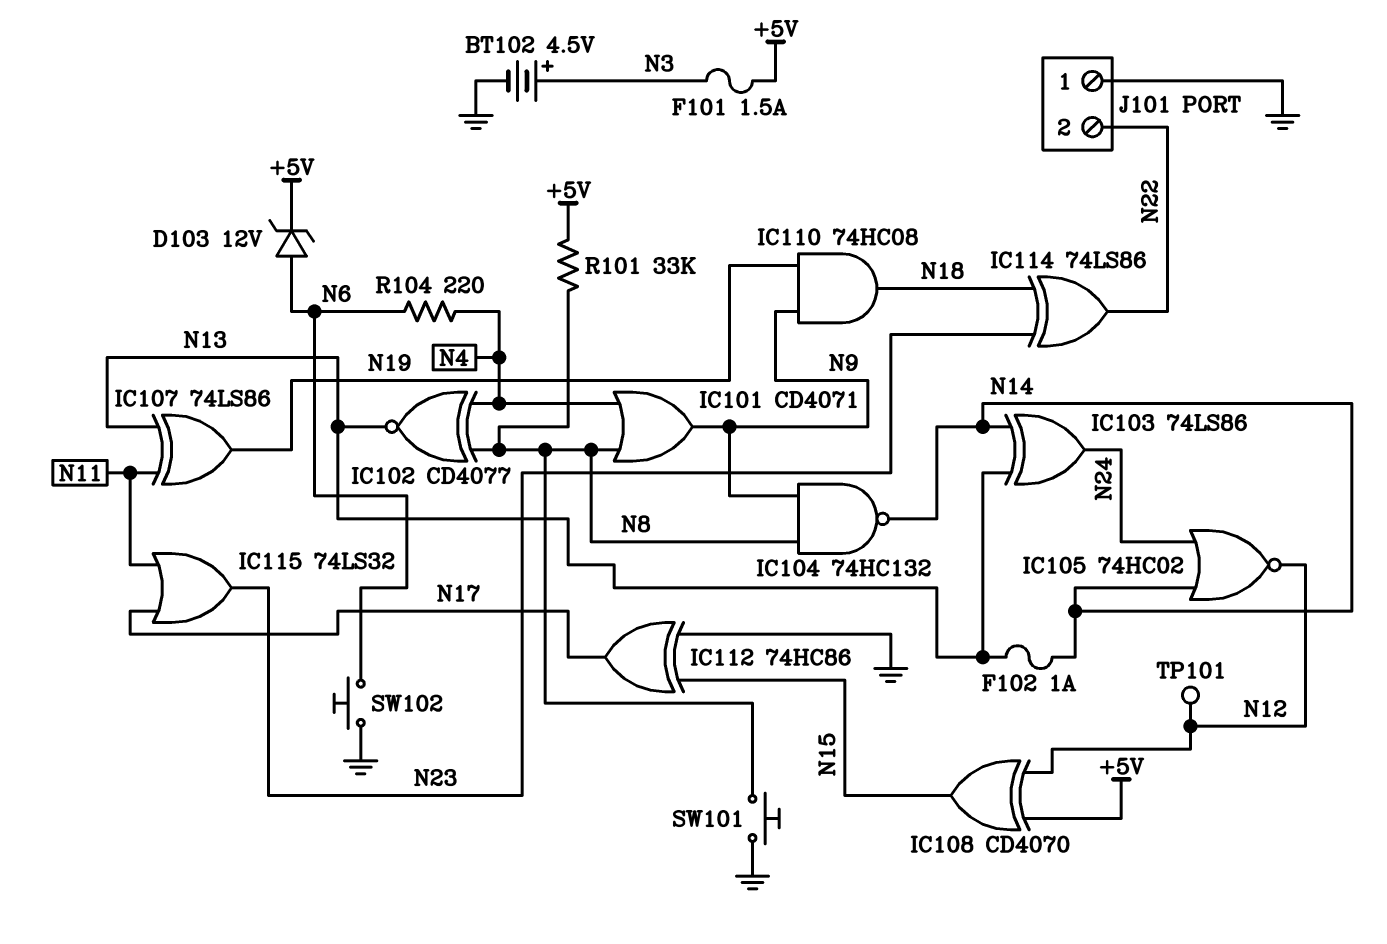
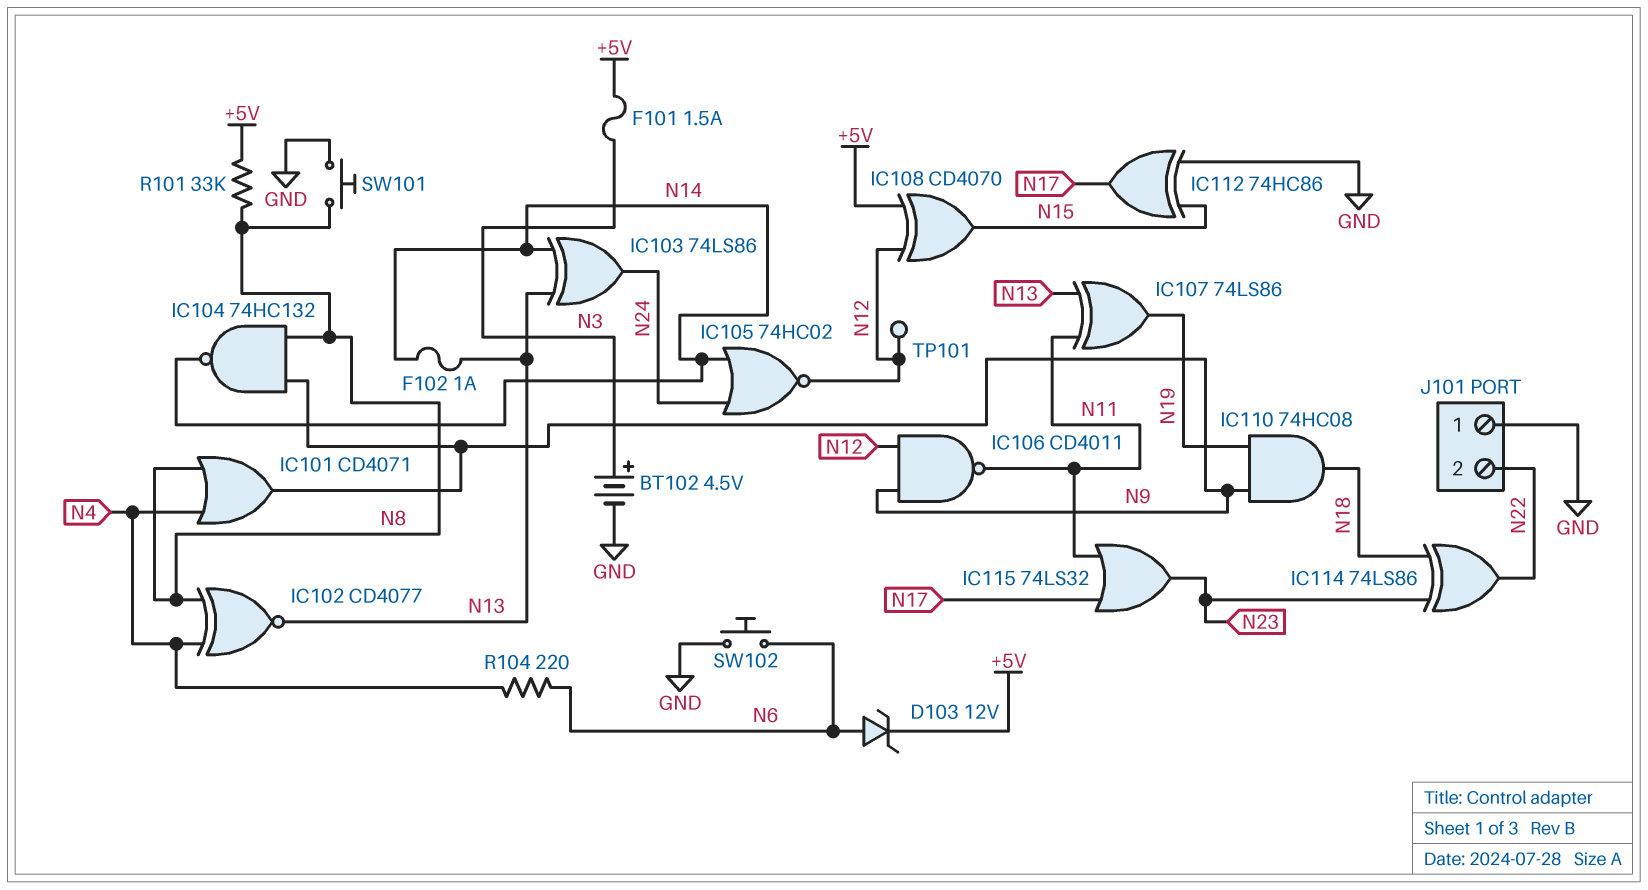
IC106: none -> NAND CD4011 (in N9, in N12, out N11)

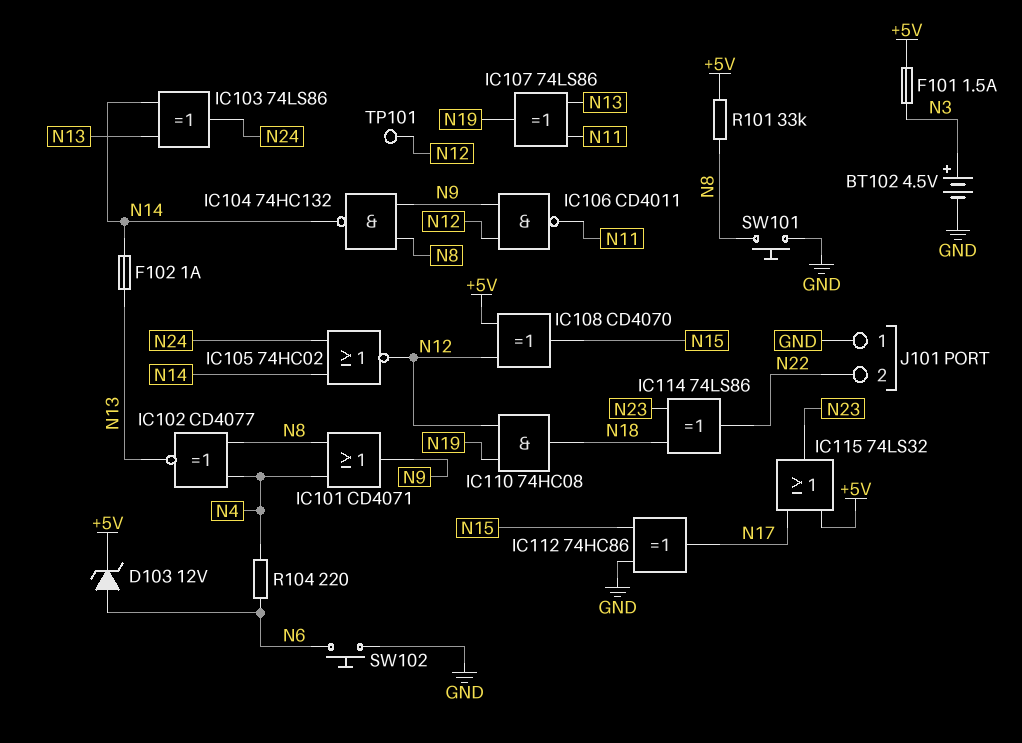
IC110: AND 74HC08 (in N9, in N19, out N18) -> AND 74HC08 (in N12, in N19, out N18)
IC115: OR 74LS32 (in N11, in N17, out N23) -> OR 74LS32 (in +5V, in N17, out N23)

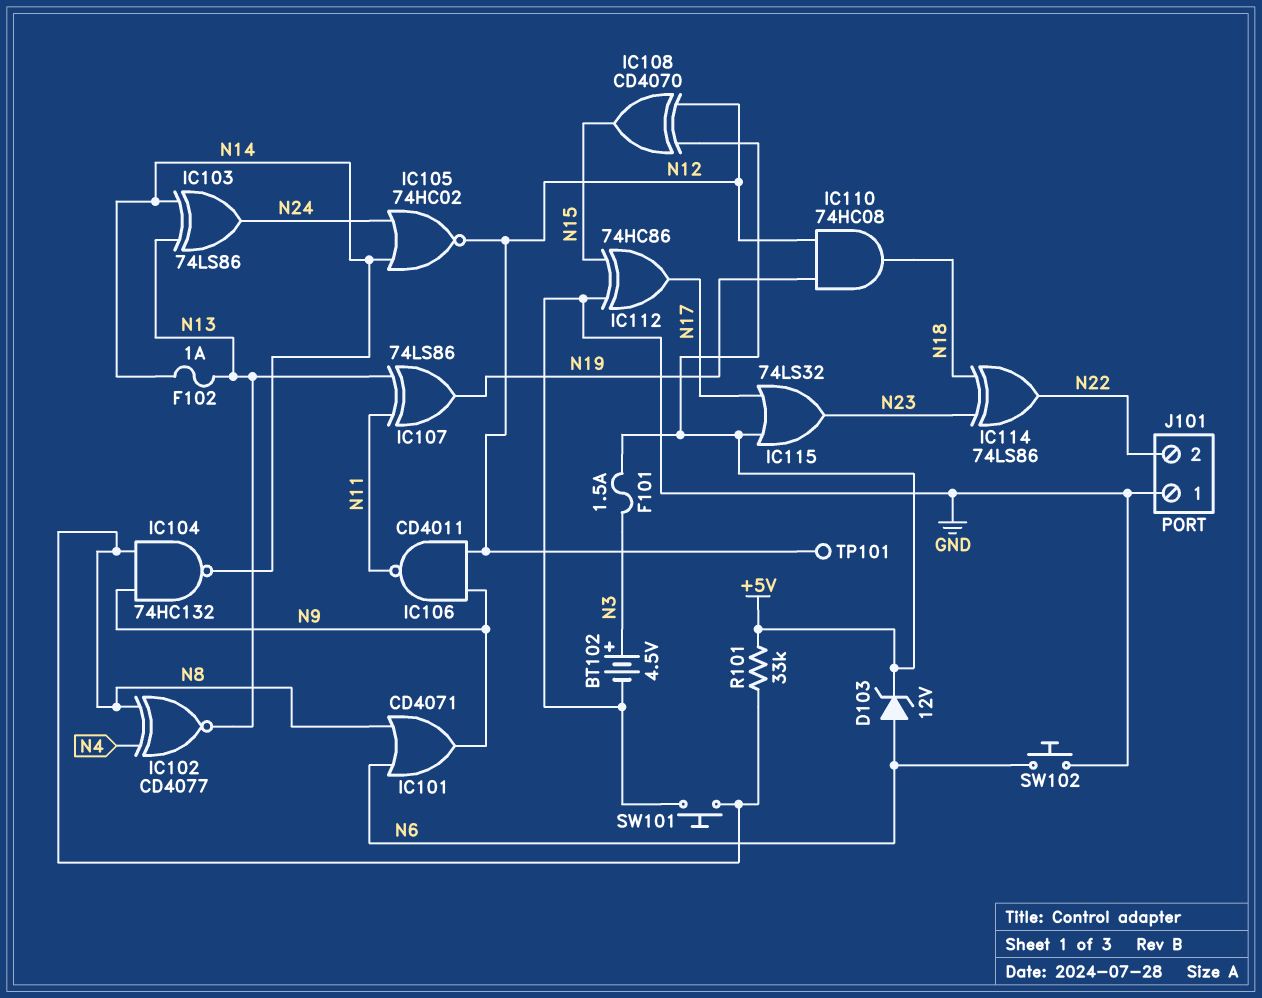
IC101: OR CD4071 (in N4, in N8, out N9) -> OR CD4071 (in N6, in N8, out N9)
R104: 220 (N4, N6) -> none

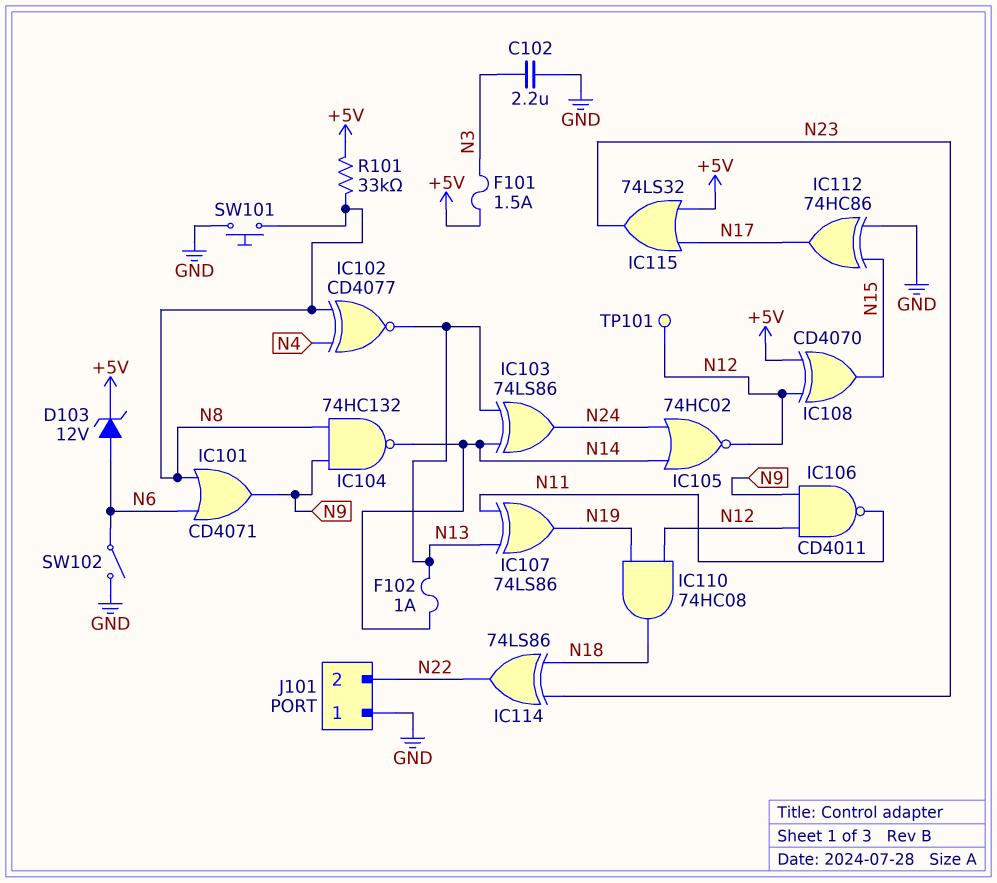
BT102: 4.5V (plus N3, minus GND) -> none
C102: none -> 2.2uF (GND, N3)
SW102: button (GND, N6) -> switch (GND, N6)

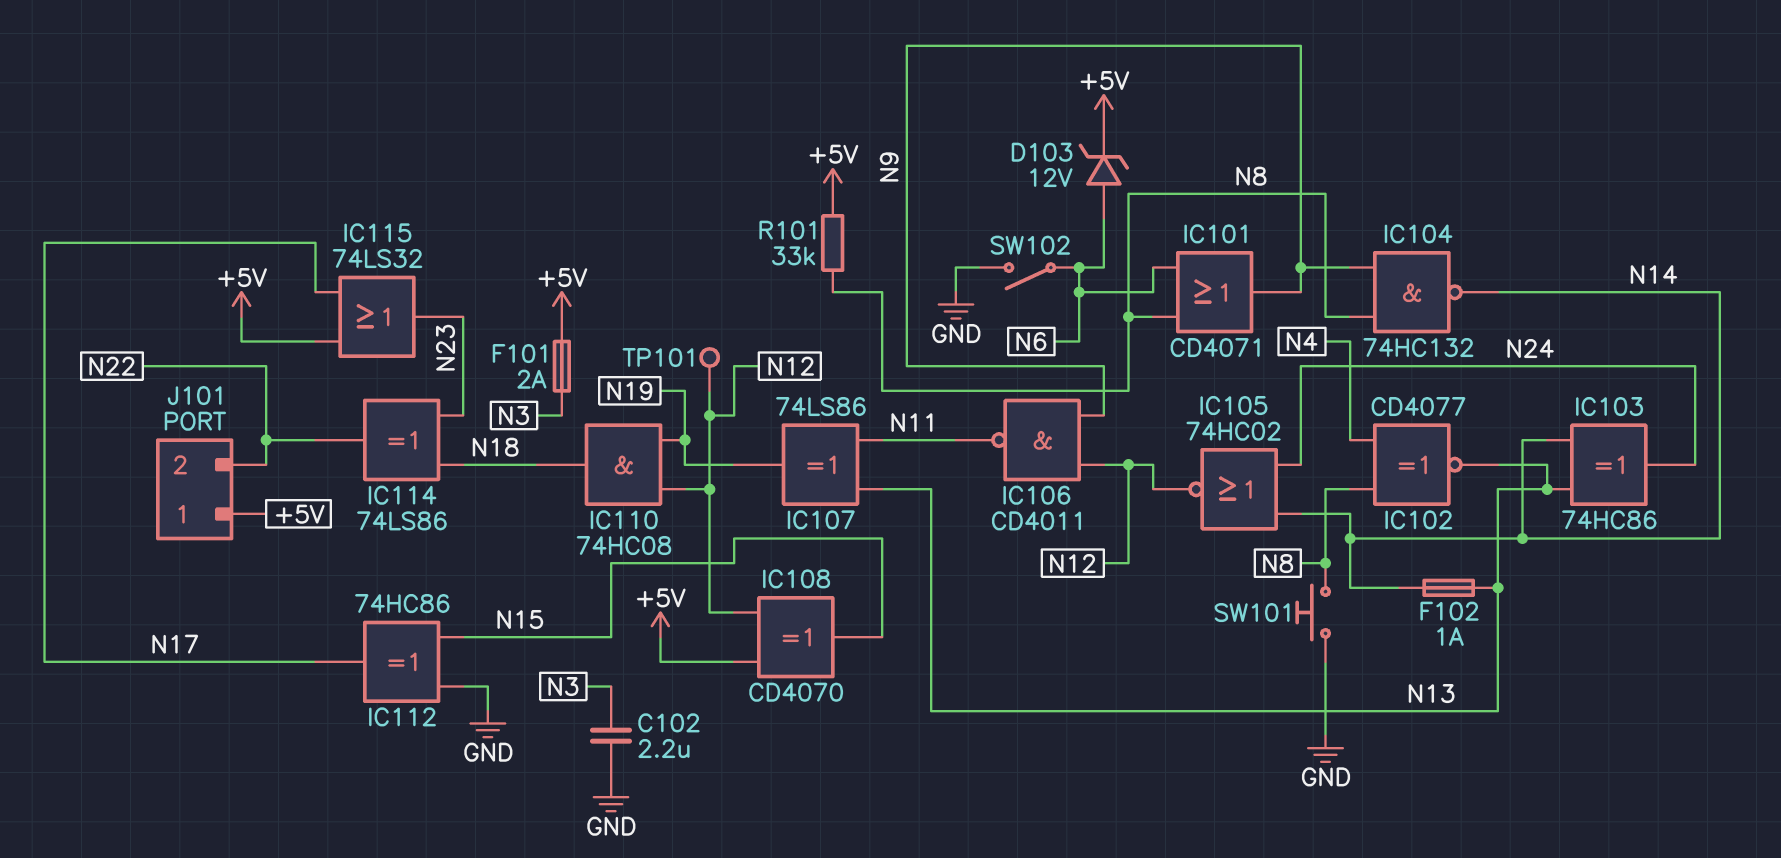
F101: 1.5A (+5V, N3) -> 2A (+5V, N3)
IC103: XOR 74LS86 (in N13, in N14, out N24) -> XOR 74HC86 (in N13, in N14, out N24)
J101 pin 1: GND -> +5V

